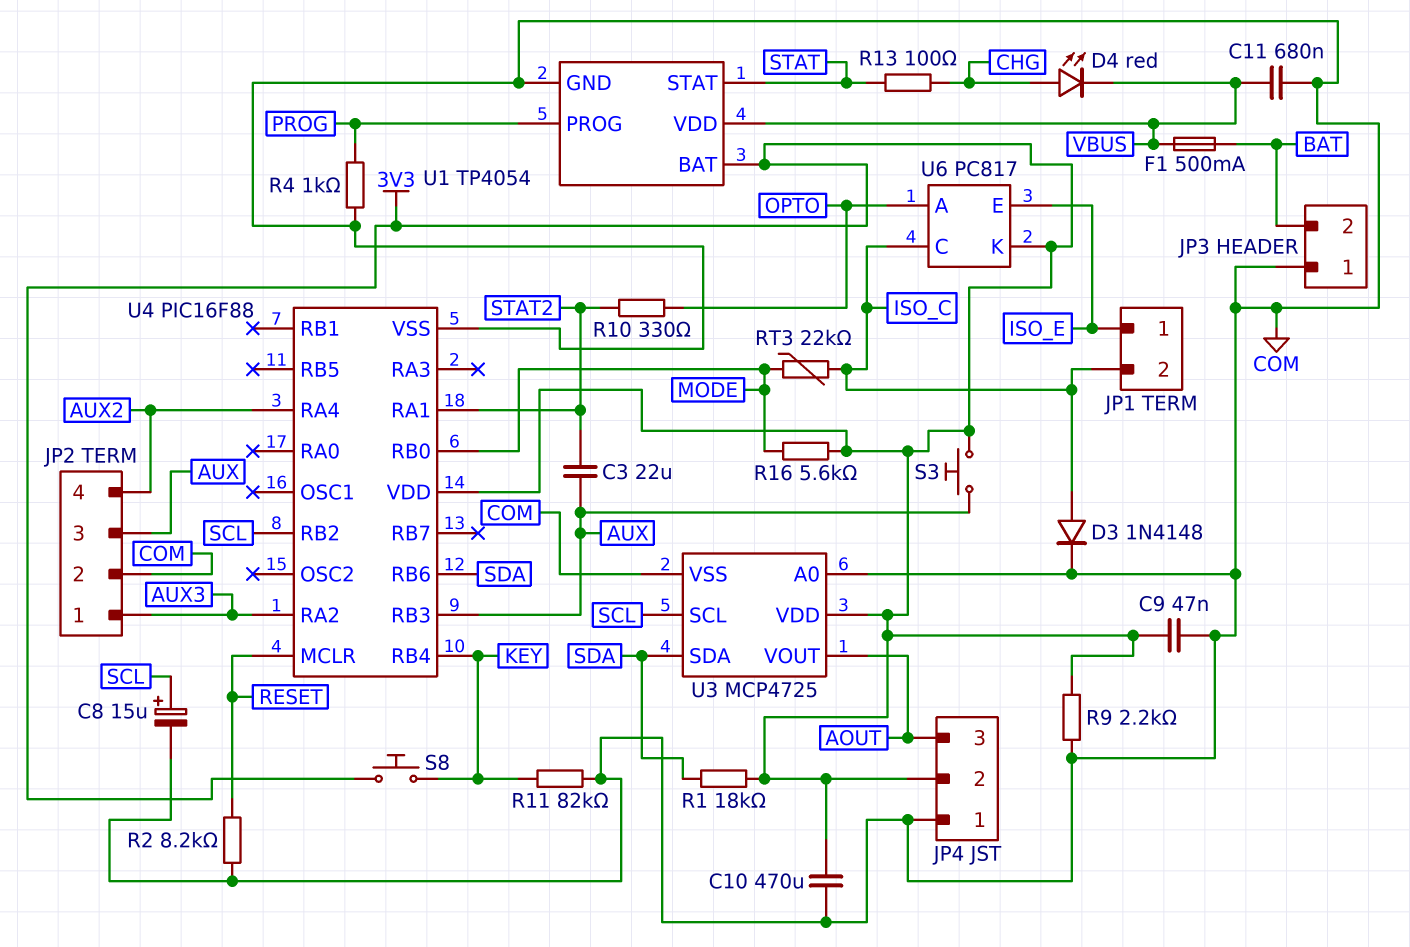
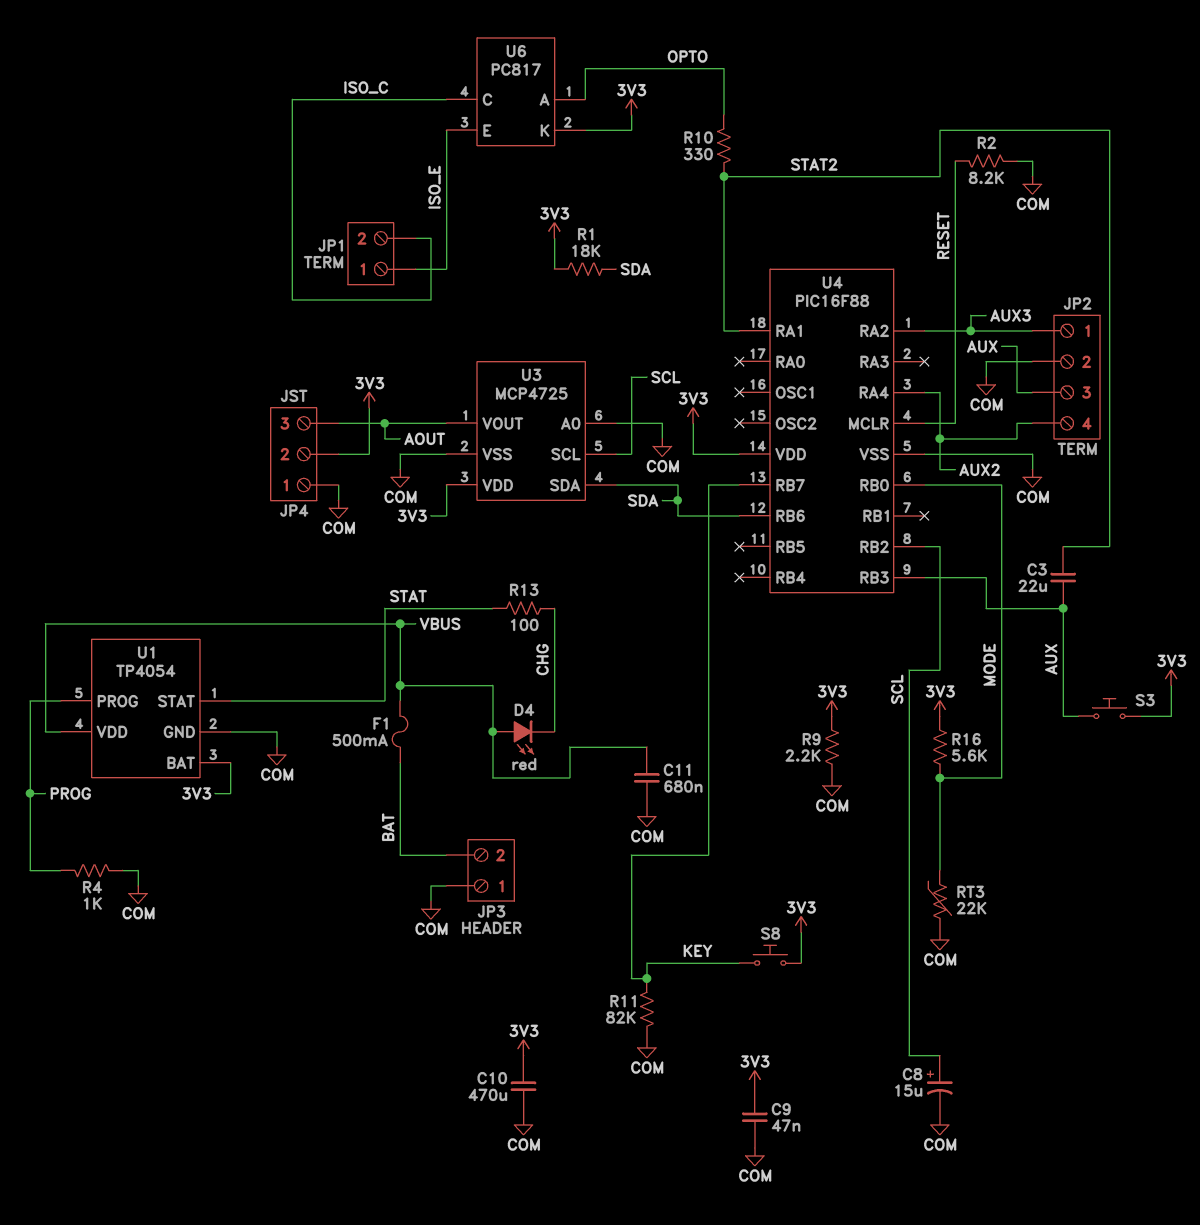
D3: diode 1N4148 (A ISO_C, K COM) -> none
D4: LED red (A CHG, K VBUS) -> LED red (A VBUS, K CHG)
RT3: 22k (ISO_C, MODE) -> 22k (COM, MODE)
U4 pin RB4: KEY -> none
U4 pin RB7: none -> KEY

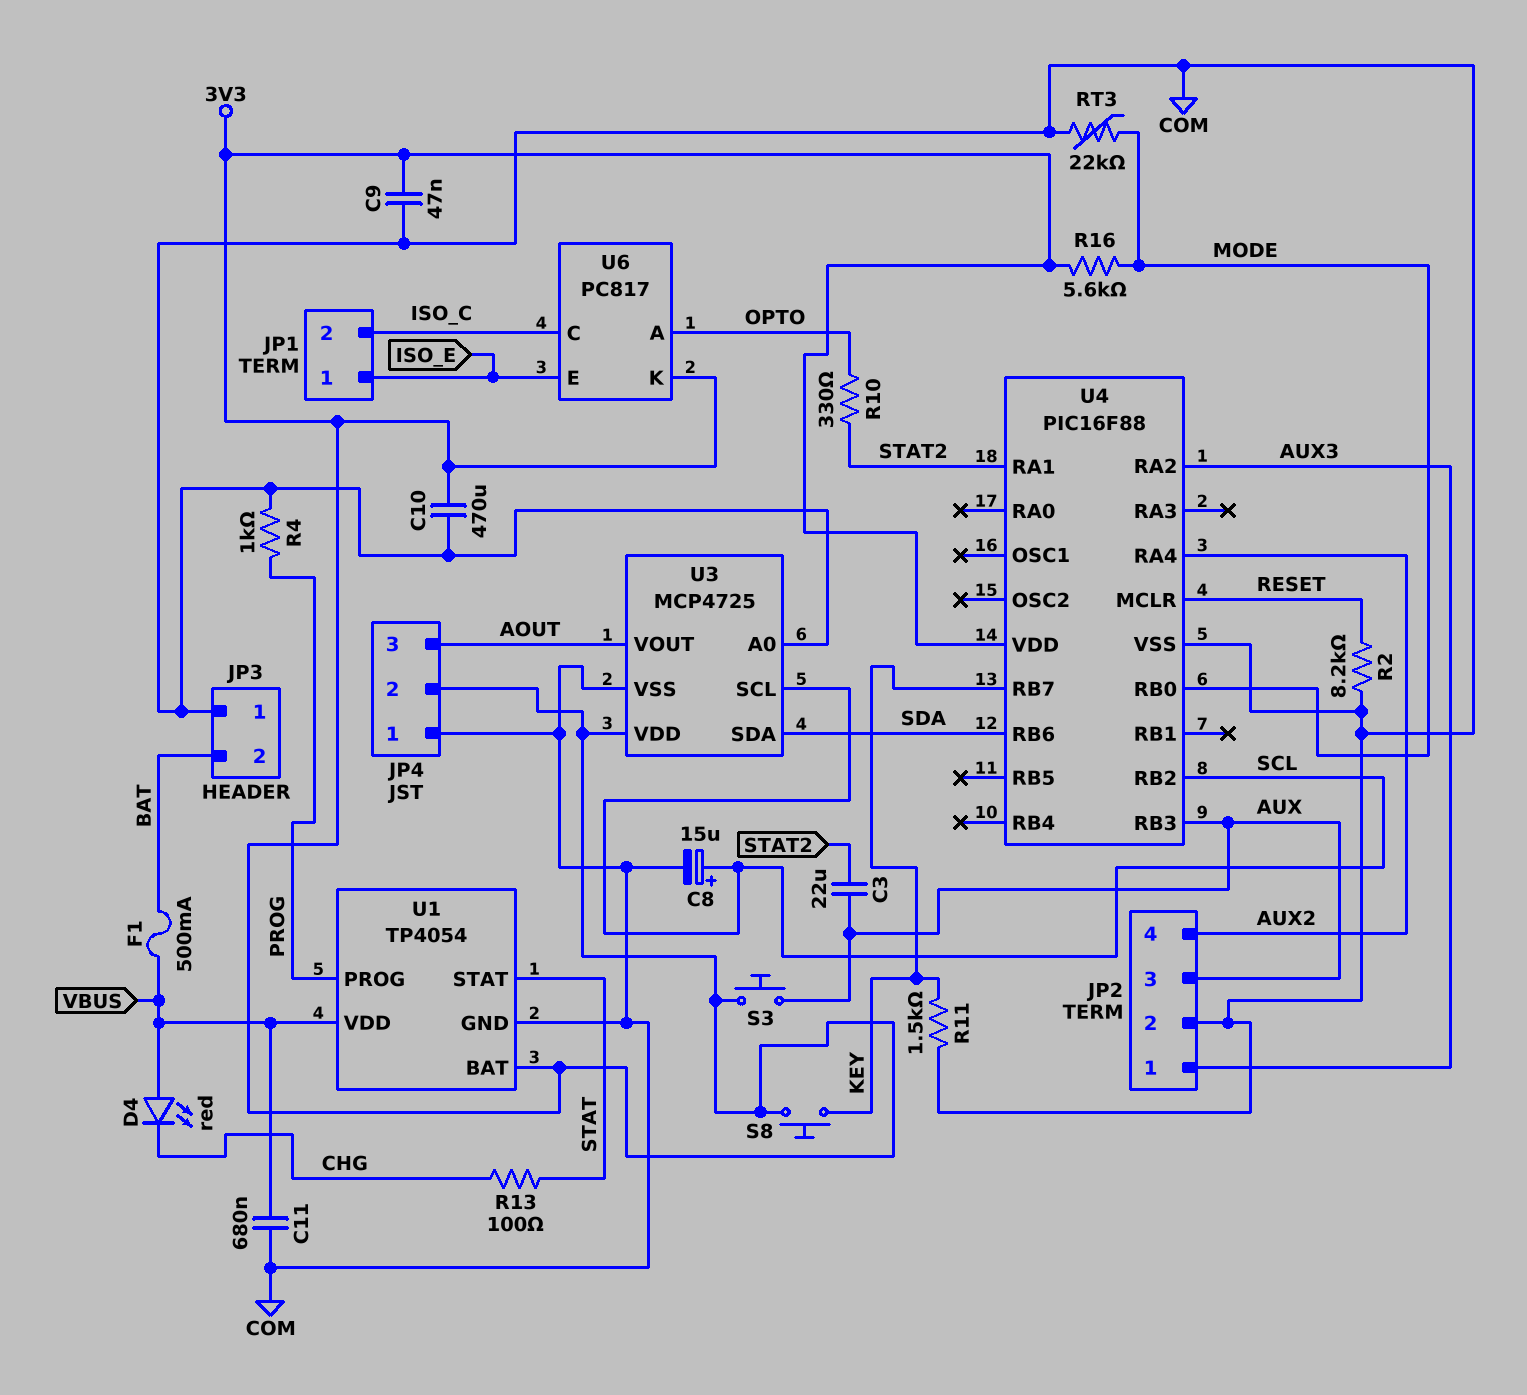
R1: 18k (3V3, SDA) -> none
R9: 2.2k (3V3, COM) -> none
R11: 82k (COM, KEY) -> 1.5k (COM, KEY)

